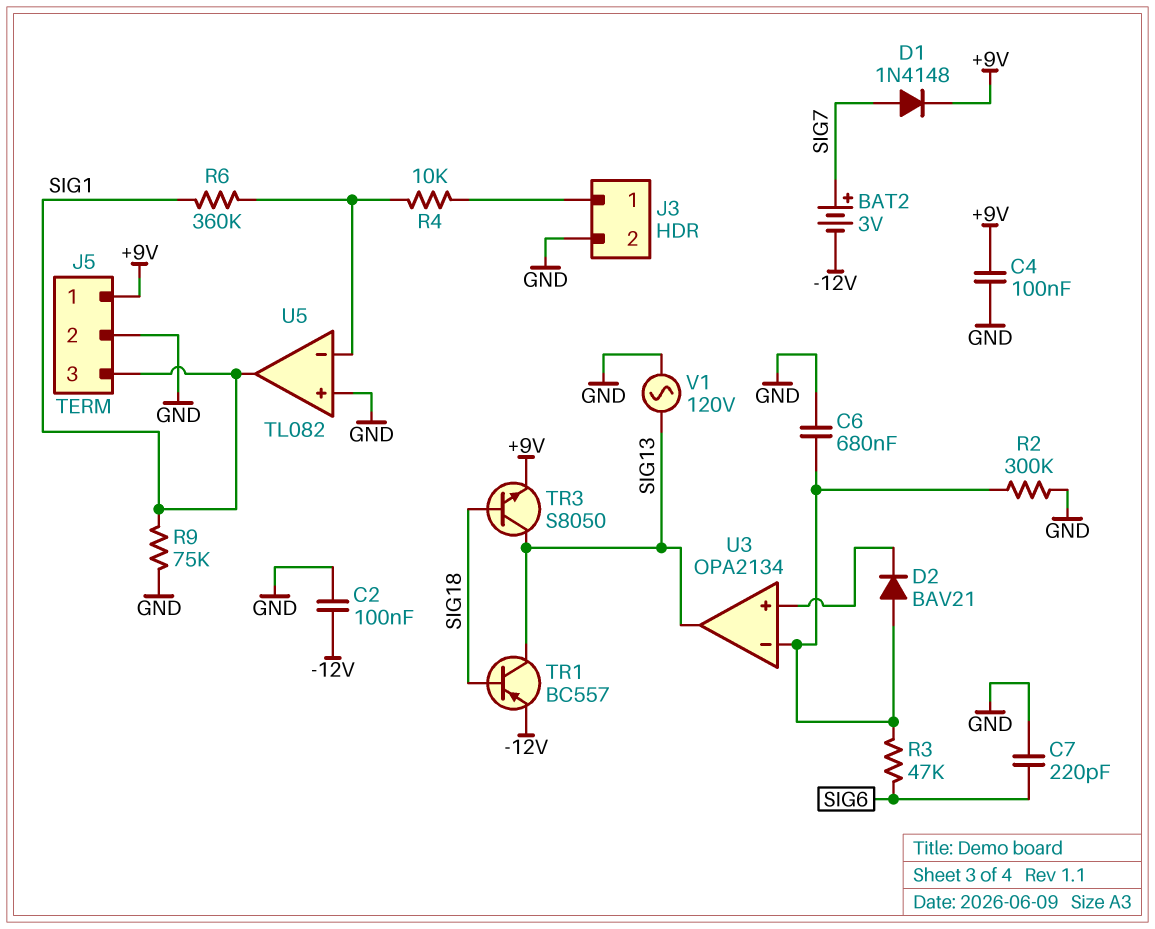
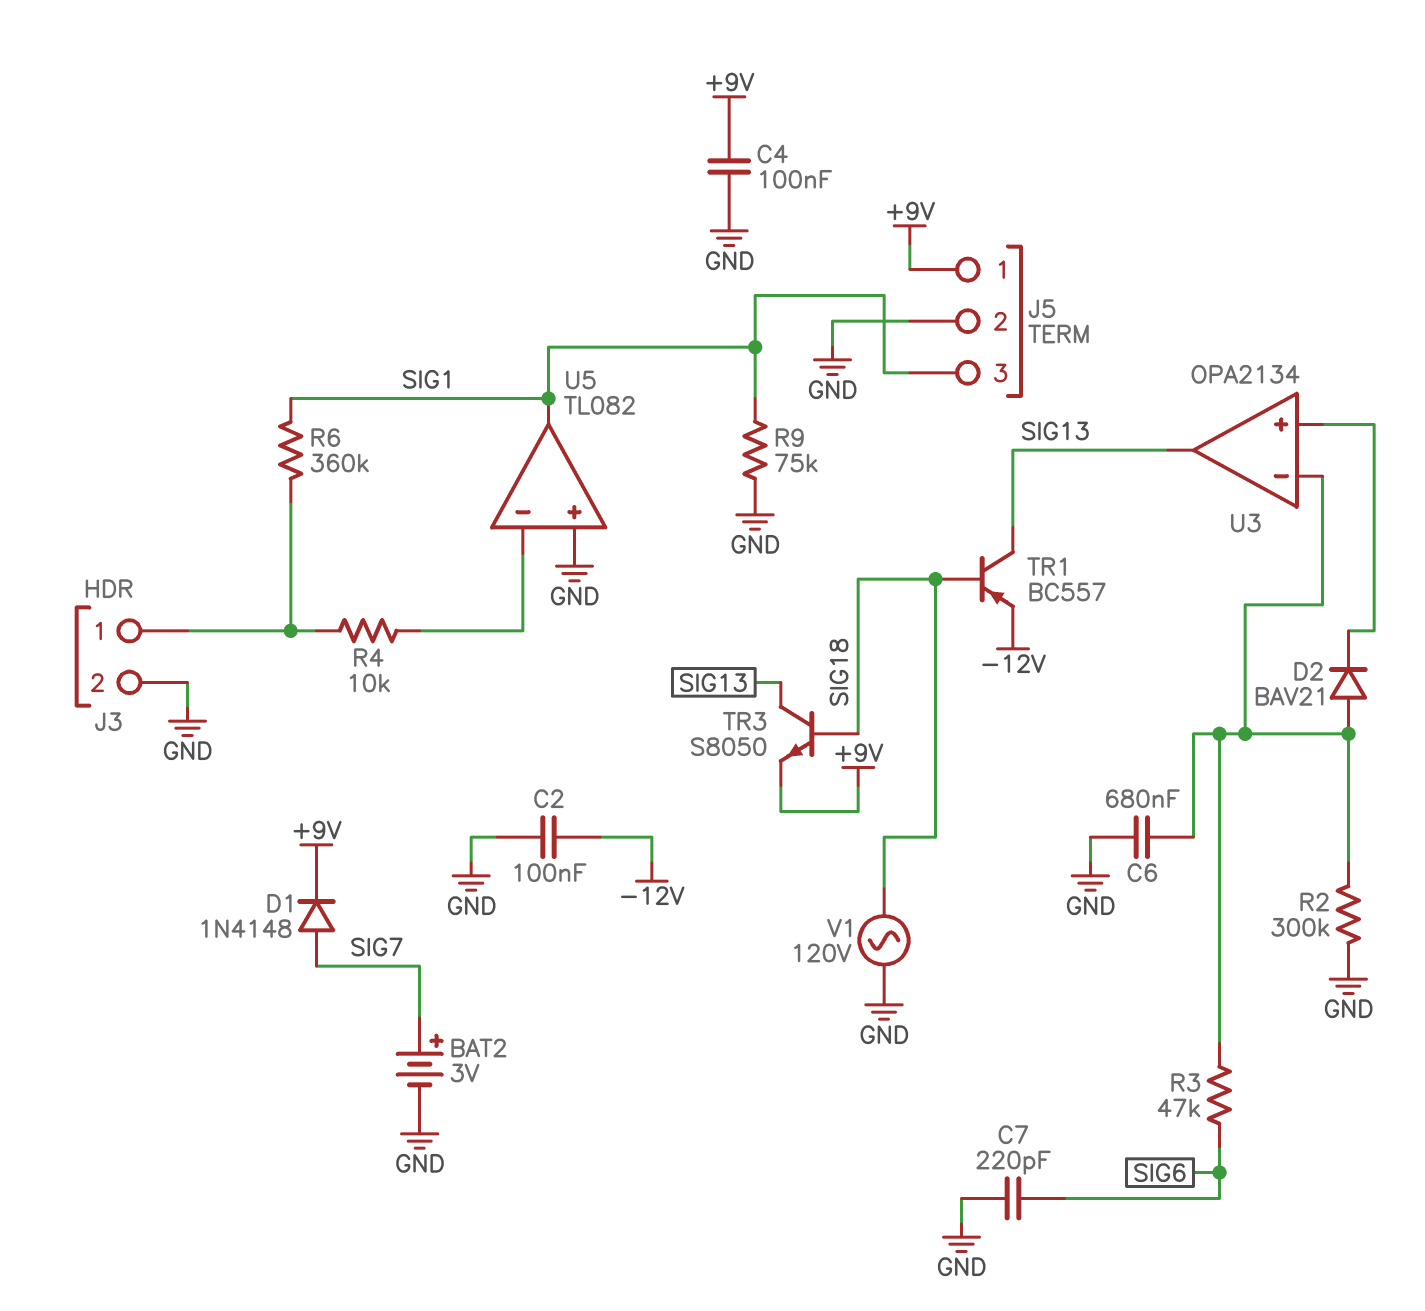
BAT2: 3V (plus SIG7, minus -12V) -> 3V (plus SIG7, minus GND)
R6: 360k (SIG1, U5/in-) -> 360k (J3/1, SIG1)
V1: AC 120V (GND, SIG13) -> AC 120V (GND, SIG18)

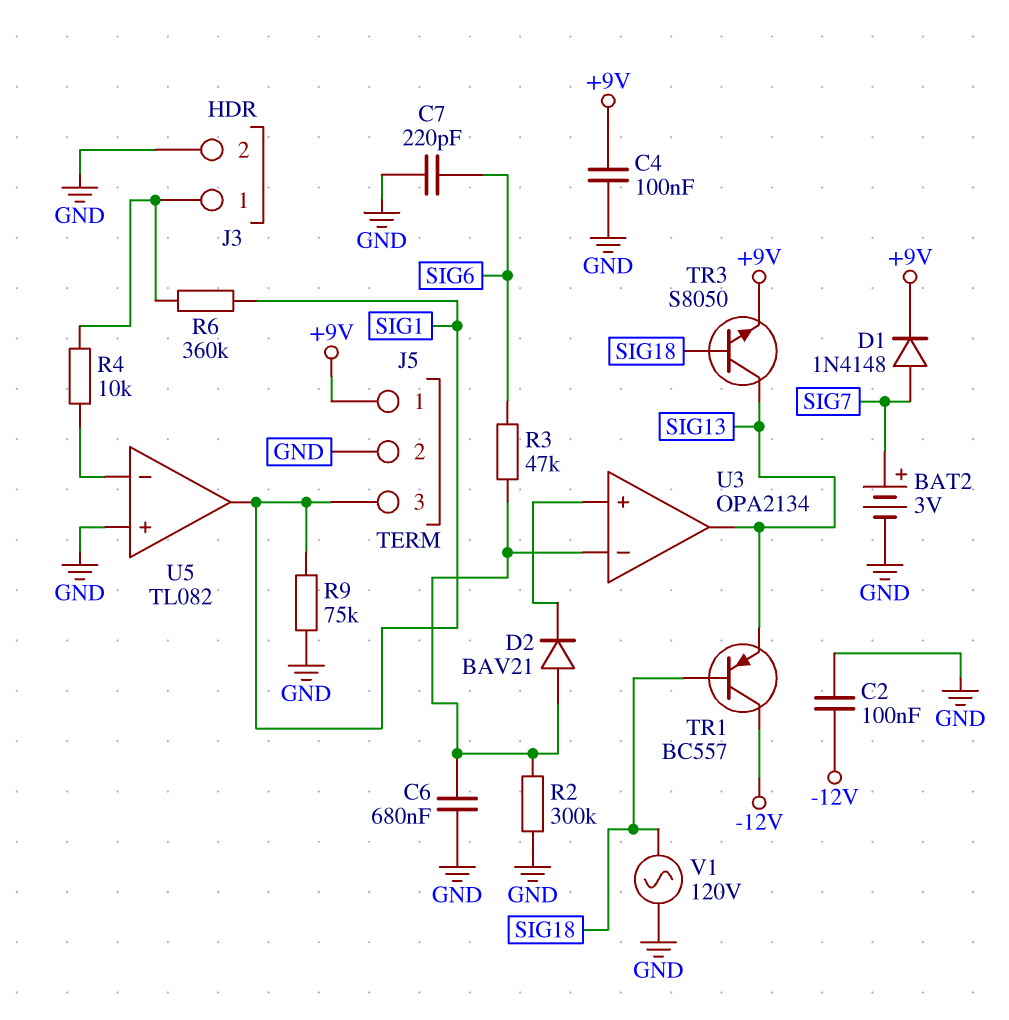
TR1: PNP BC557 (B SIG18, C SIG13, E -12V) -> PNP BC557 (B SIG18, C -12V, E SIG13)

